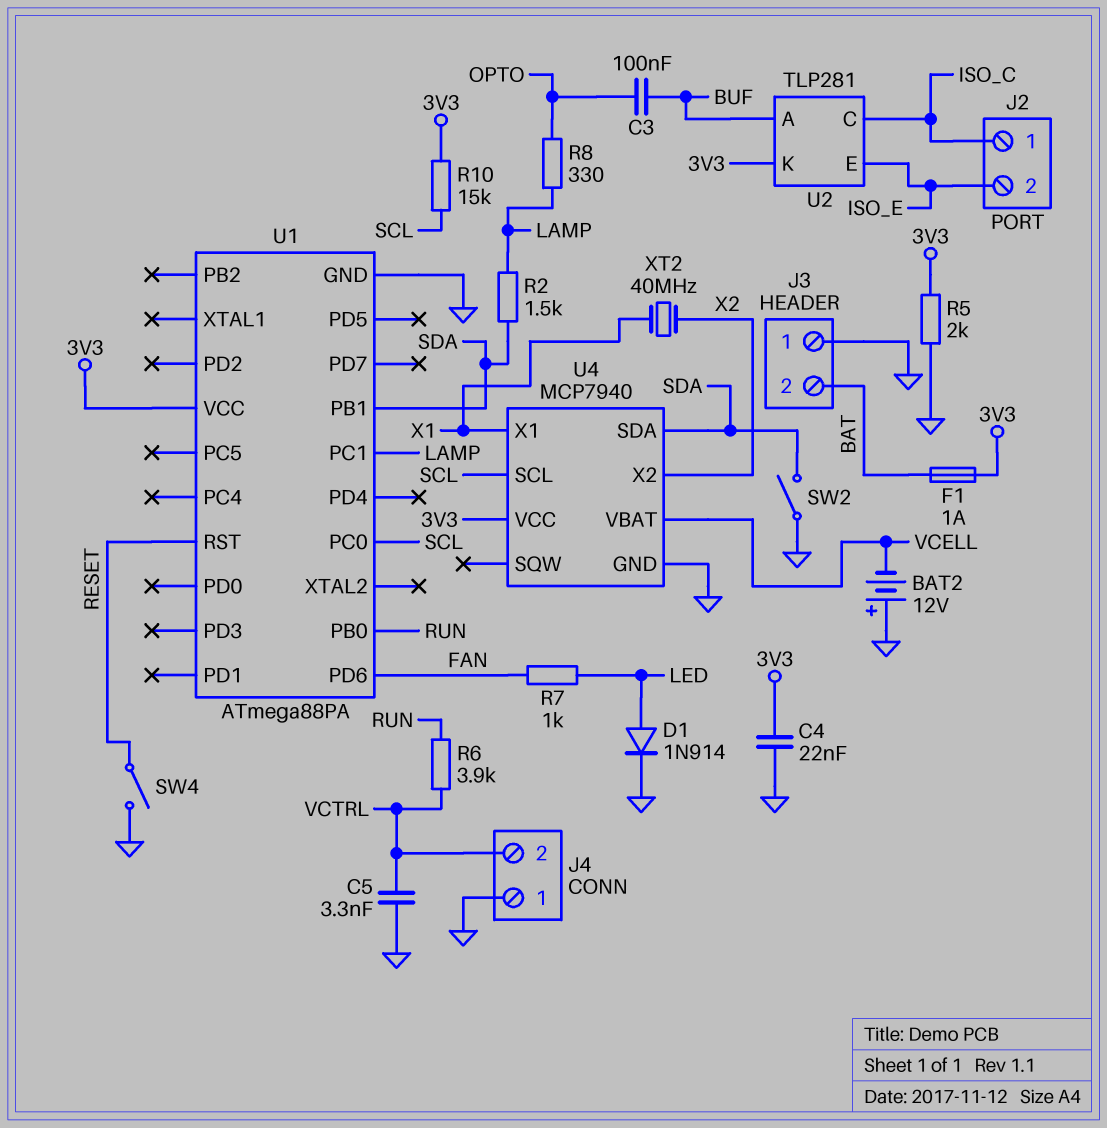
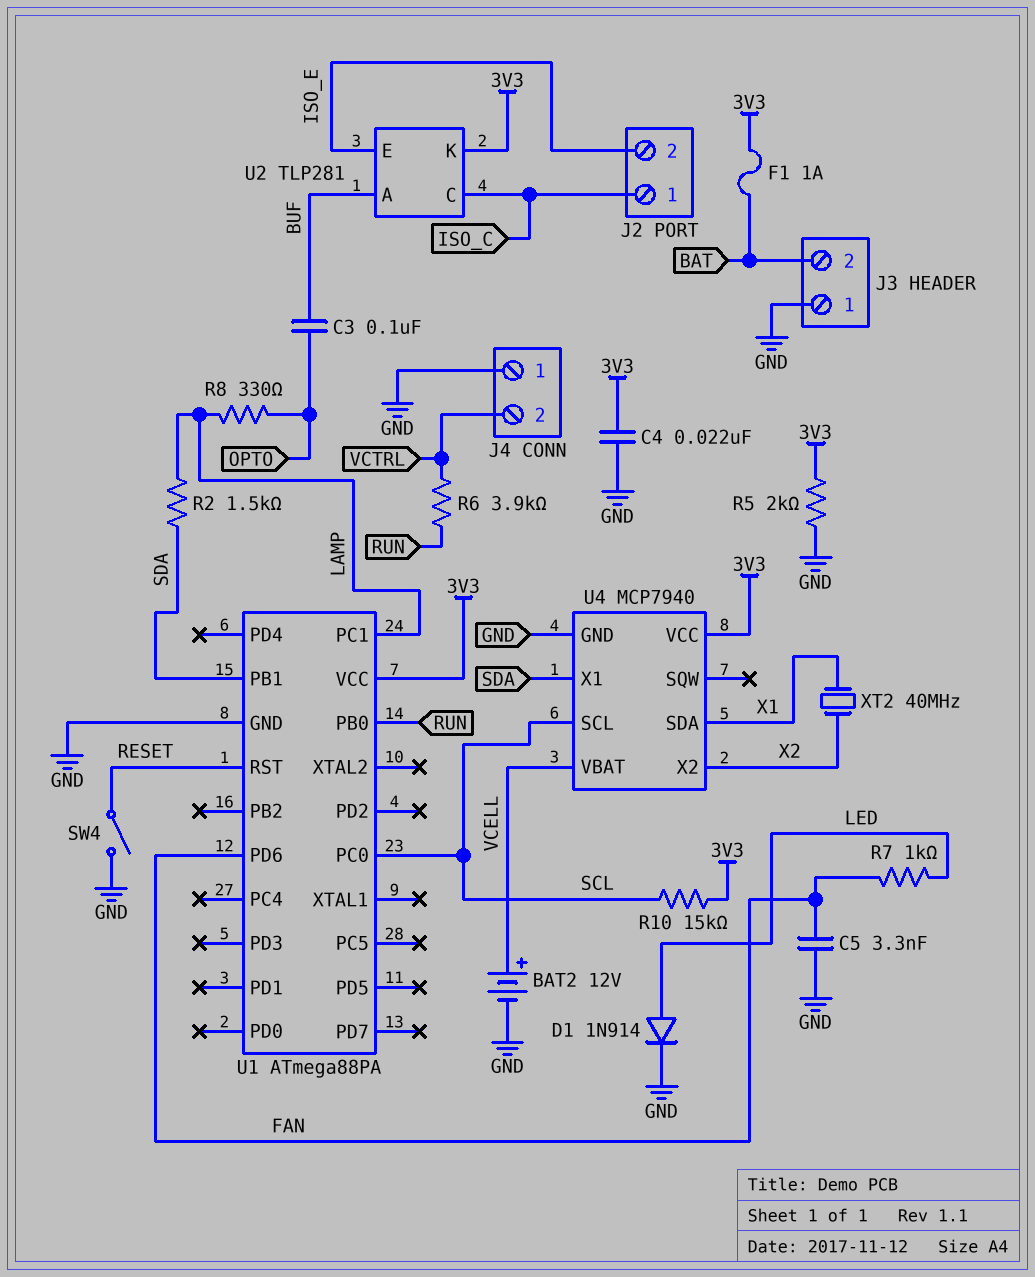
BAT2: 12V (plus GND, minus VCELL) -> 12V (plus VCELL, minus GND)
C5: 3.3nF (GND, VCTRL) -> 3.3nF (FAN, GND)
SW2: switch (GND, SDA) -> none
U4 pin SDA: SDA -> X1
U4 pin X1: X1 -> SDA

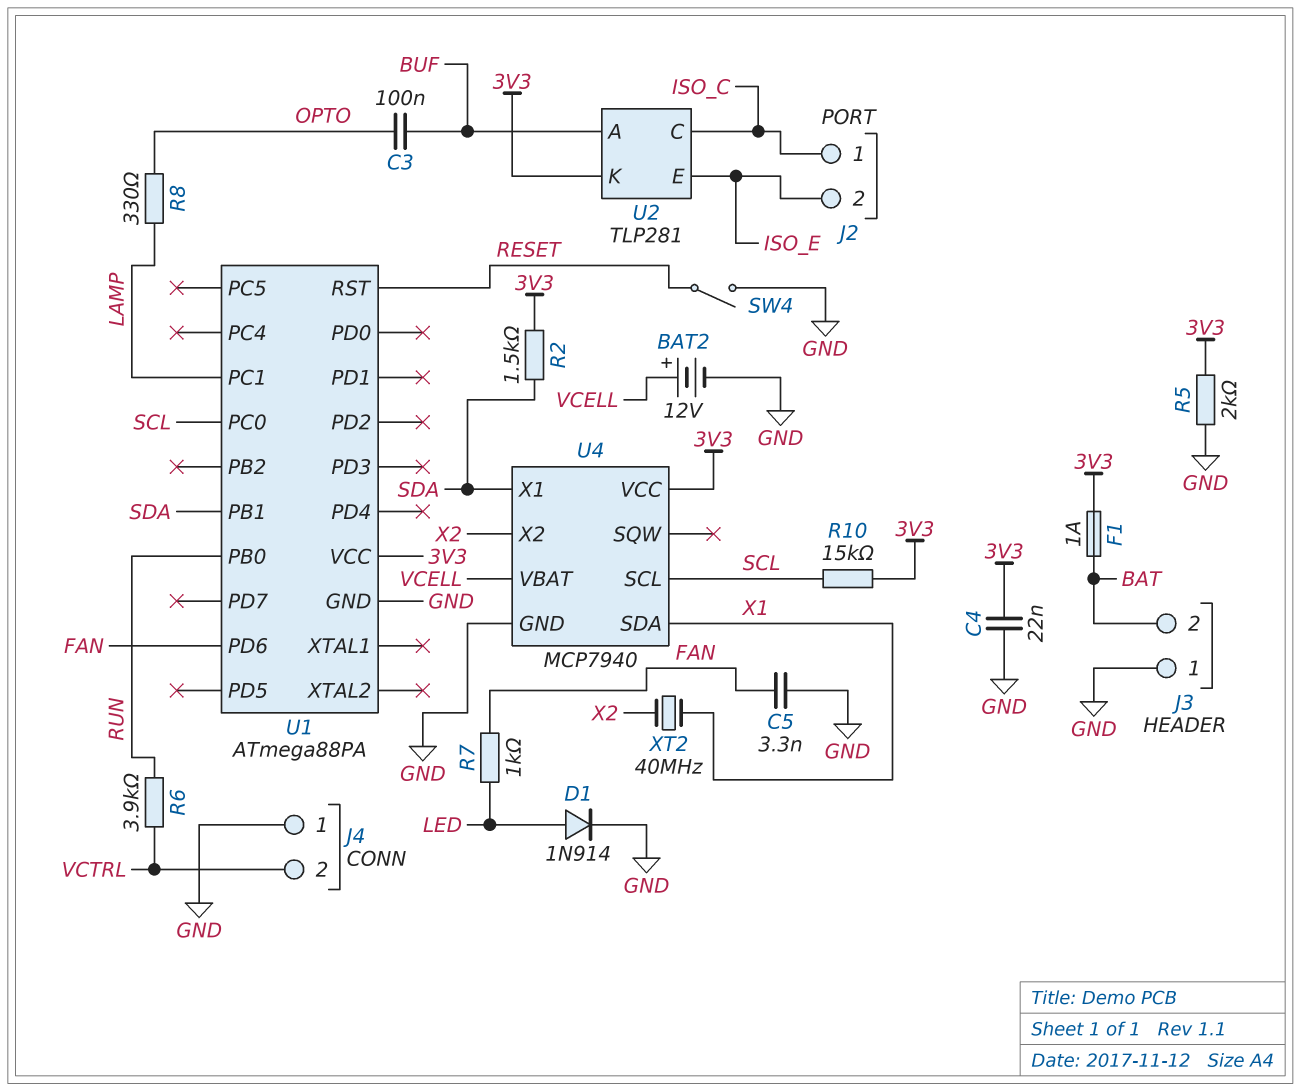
R2: 1.5k (LAMP, SDA) -> 1.5k (3V3, SDA)

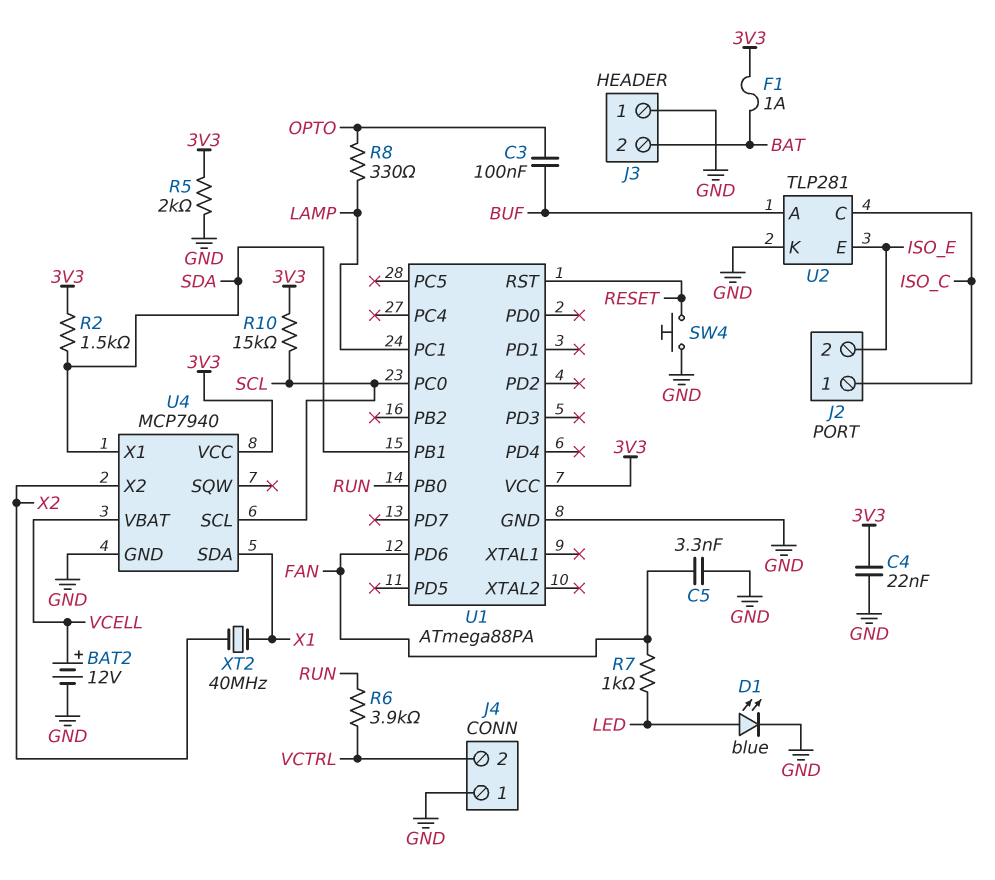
D1: diode 1N914 (A LED, K GND) -> LED blue (A LED, K GND)
SW4: switch (GND, RESET) -> button (GND, RESET)
U2 pin K: 3V3 -> GND

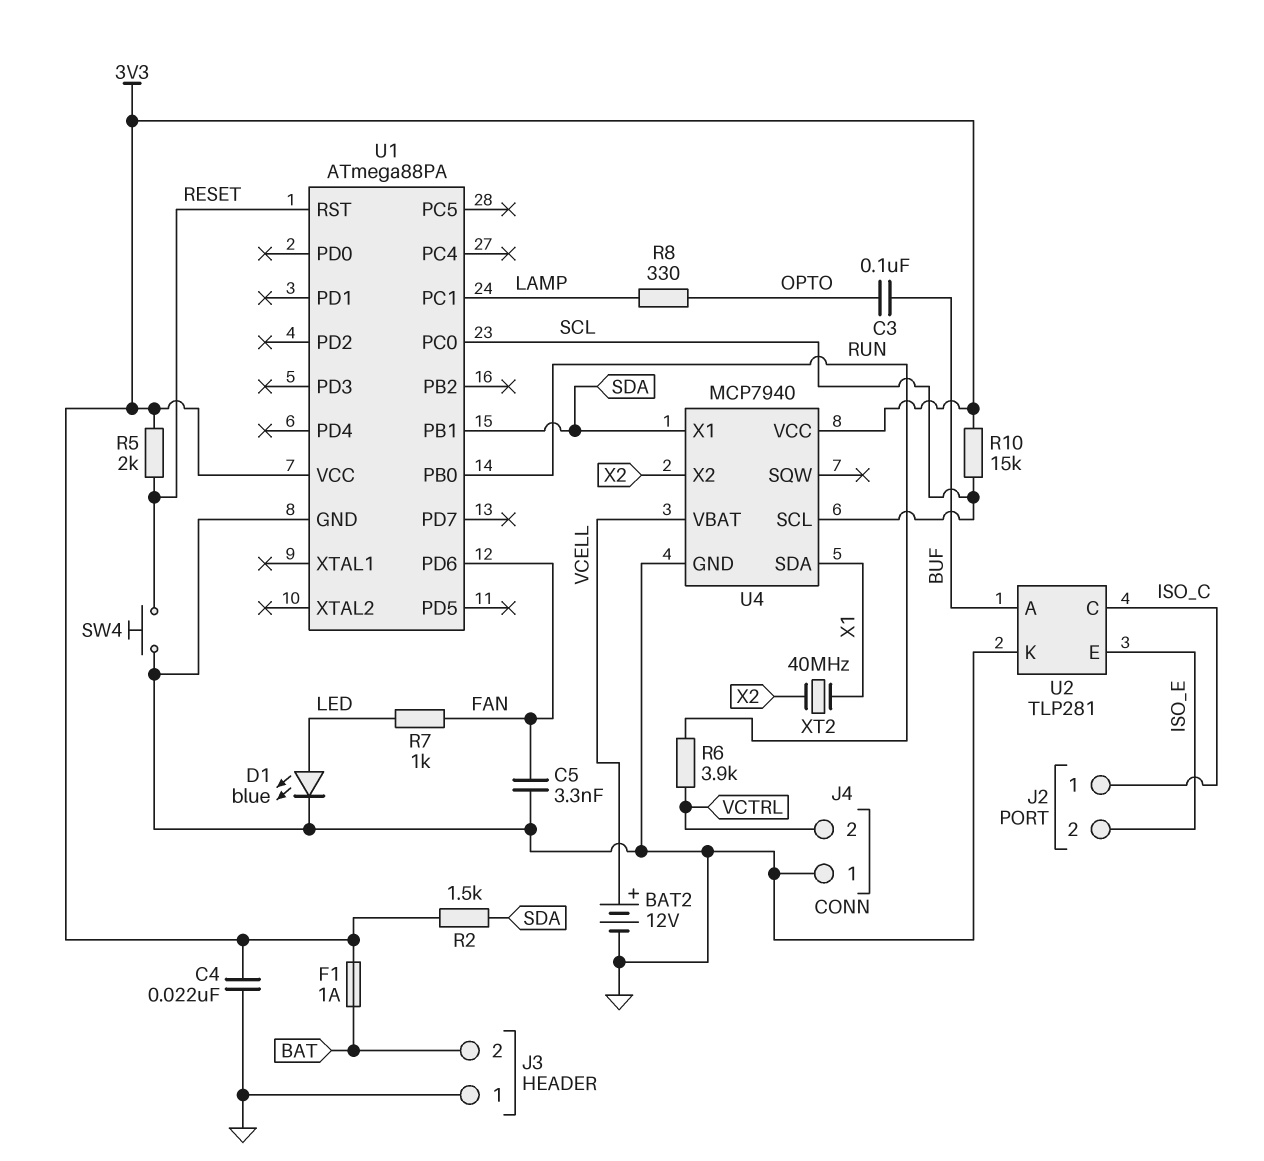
R5: 2k (3V3, GND) -> 2k (3V3, RESET)

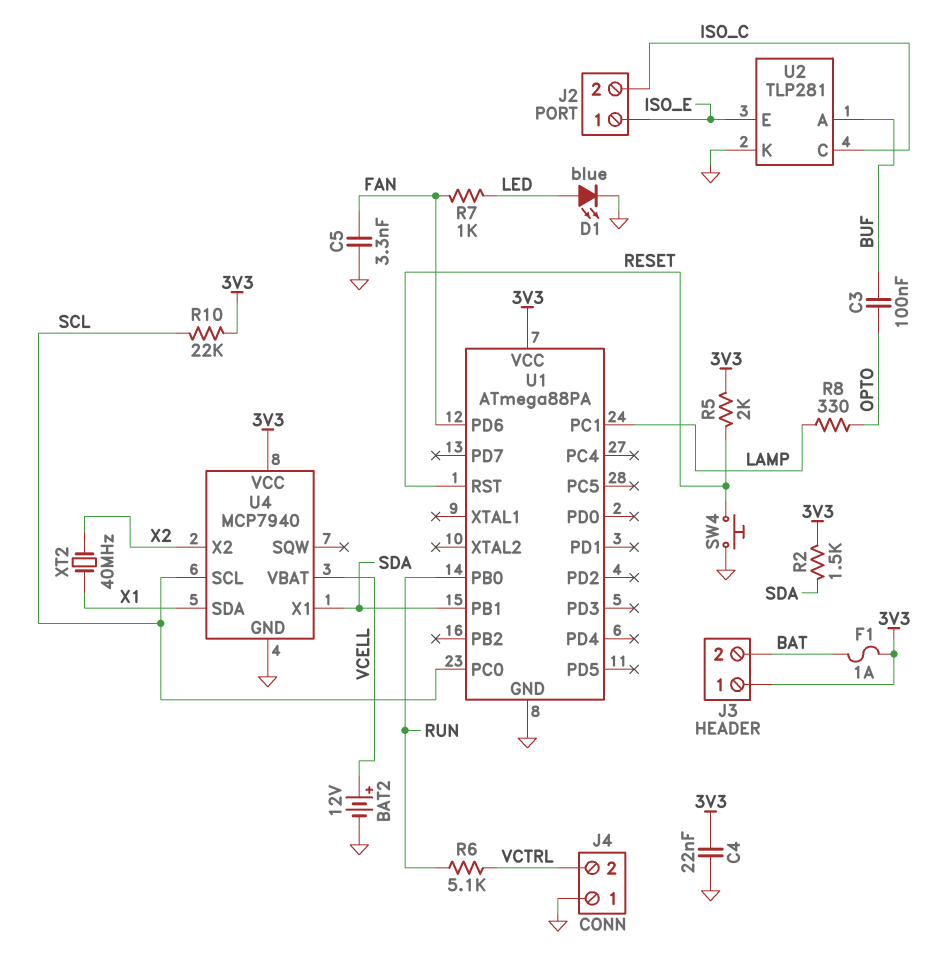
J2 pin 1: ISO_C -> ISO_E
J2 pin 2: ISO_E -> ISO_C
J3 pin 1: GND -> 3V3
R6: 3.9k (RUN, VCTRL) -> 5.1k (RUN, VCTRL)
R10: 15k (3V3, SCL) -> 22k (3V3, SCL)

